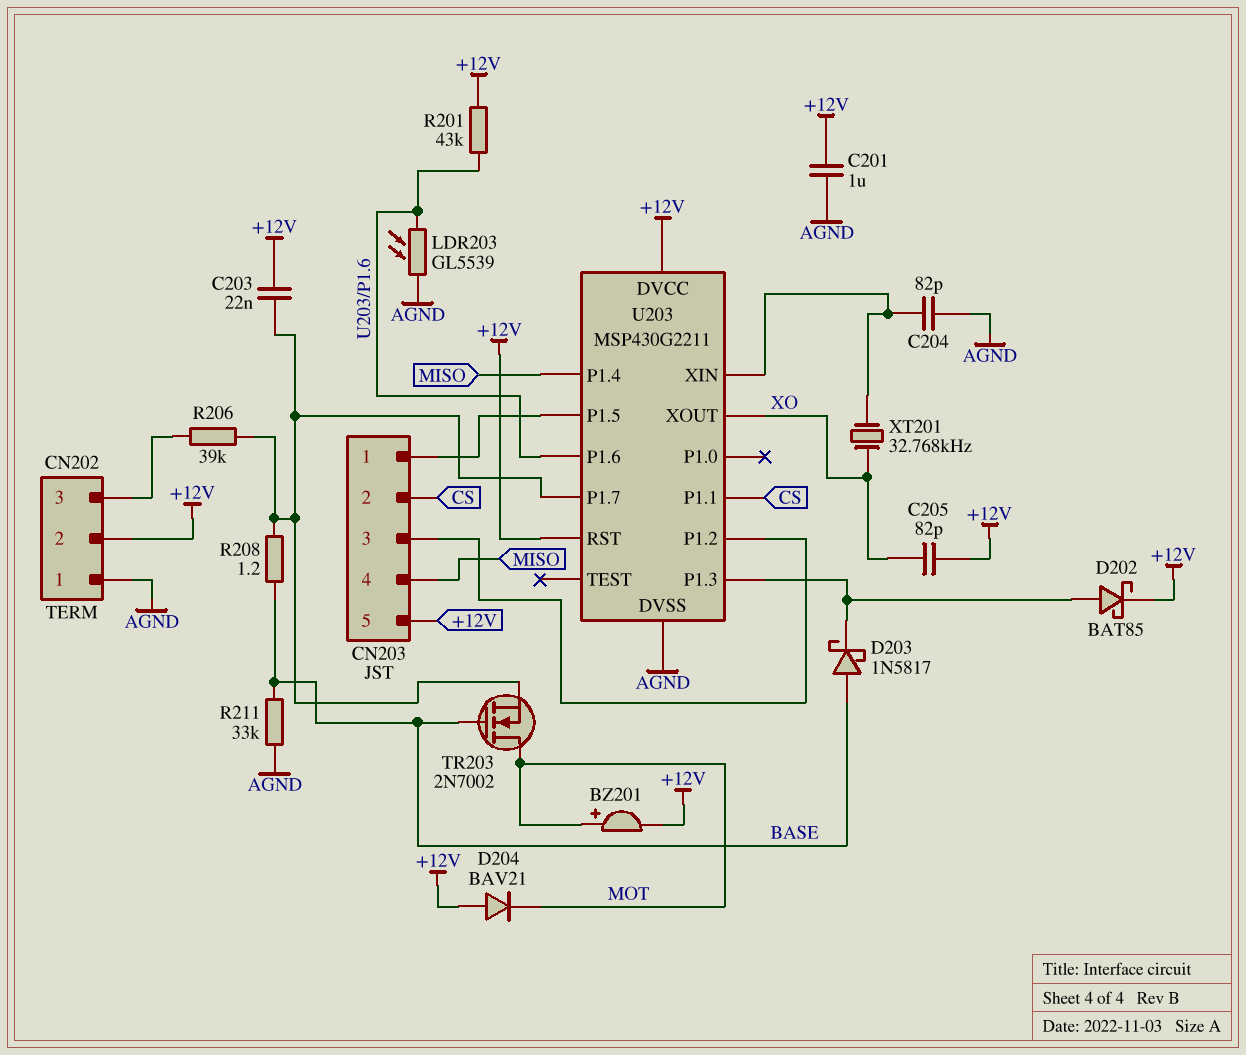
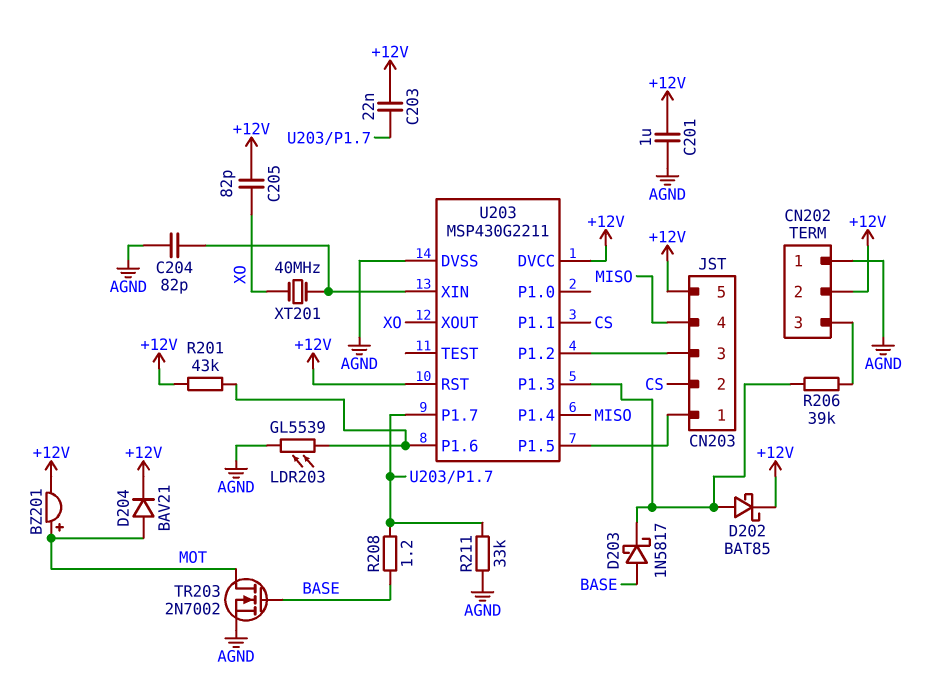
D204: diode BAV21 (A +12V, K MOT) -> diode BAV21 (A MOT, K +12V)
R206: 39k (CN202/3, U203/P1.7) -> 39k (CN202/3, U203/P1.3)
R211: 33k (AGND, BASE) -> 33k (AGND, U203/P1.7)
TR203: NMOS 2N7002 (G BASE, D MOT, S U203/P1.7) -> NMOS 2N7002 (G BASE, D MOT, S AGND)
XT201: 32.768kHz (U203/XIN, XO) -> 40MHz (U203/XIN, XO)

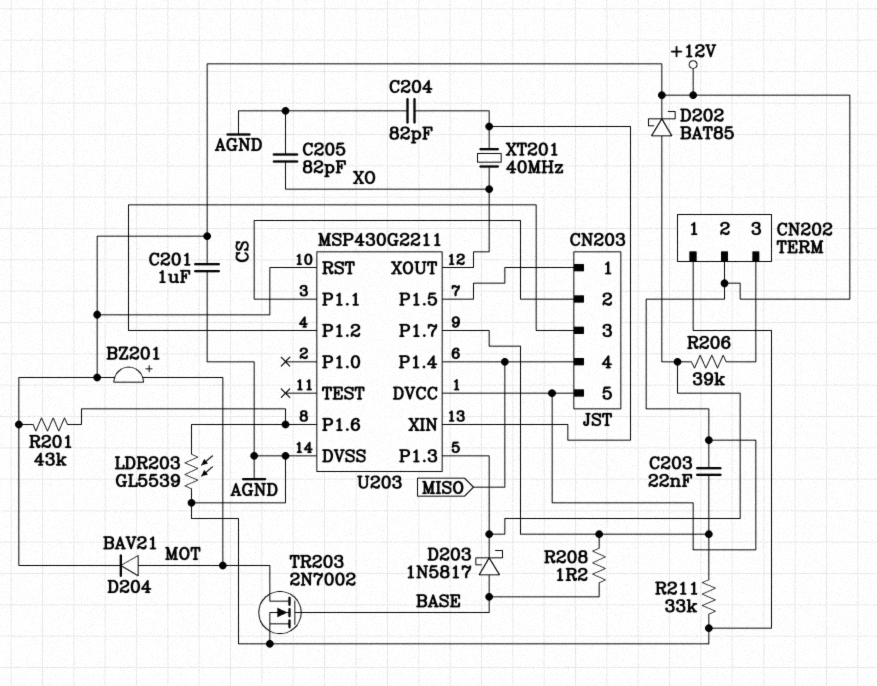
C205: 82pF (+12V, XO) -> 82pF (AGND, XO)

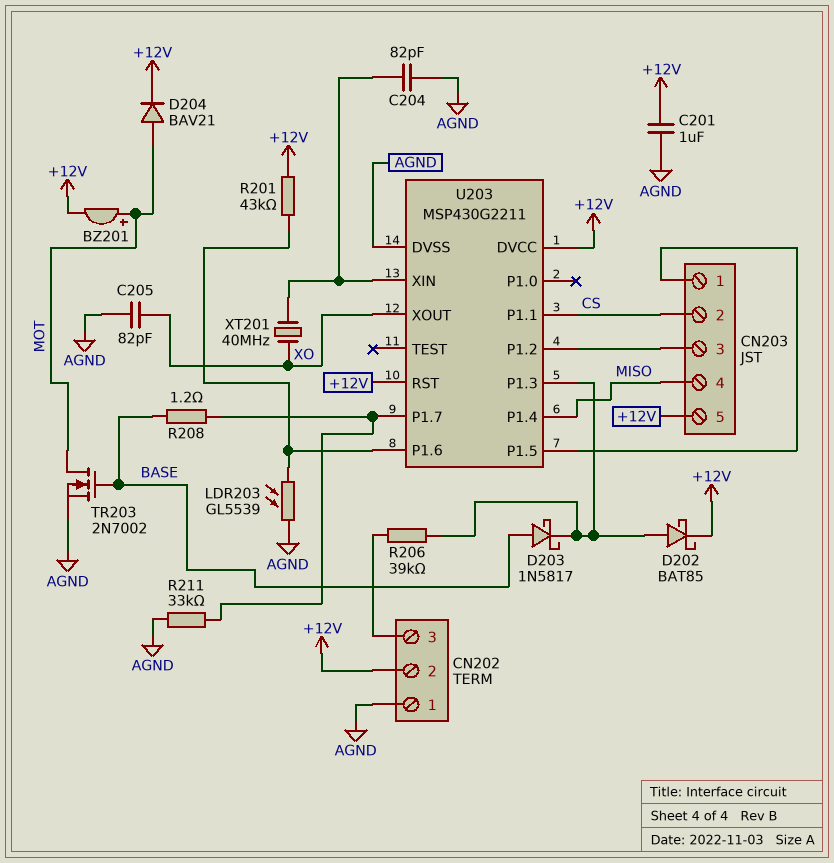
C203: 22nF (+12V, U203/P1.7) -> none

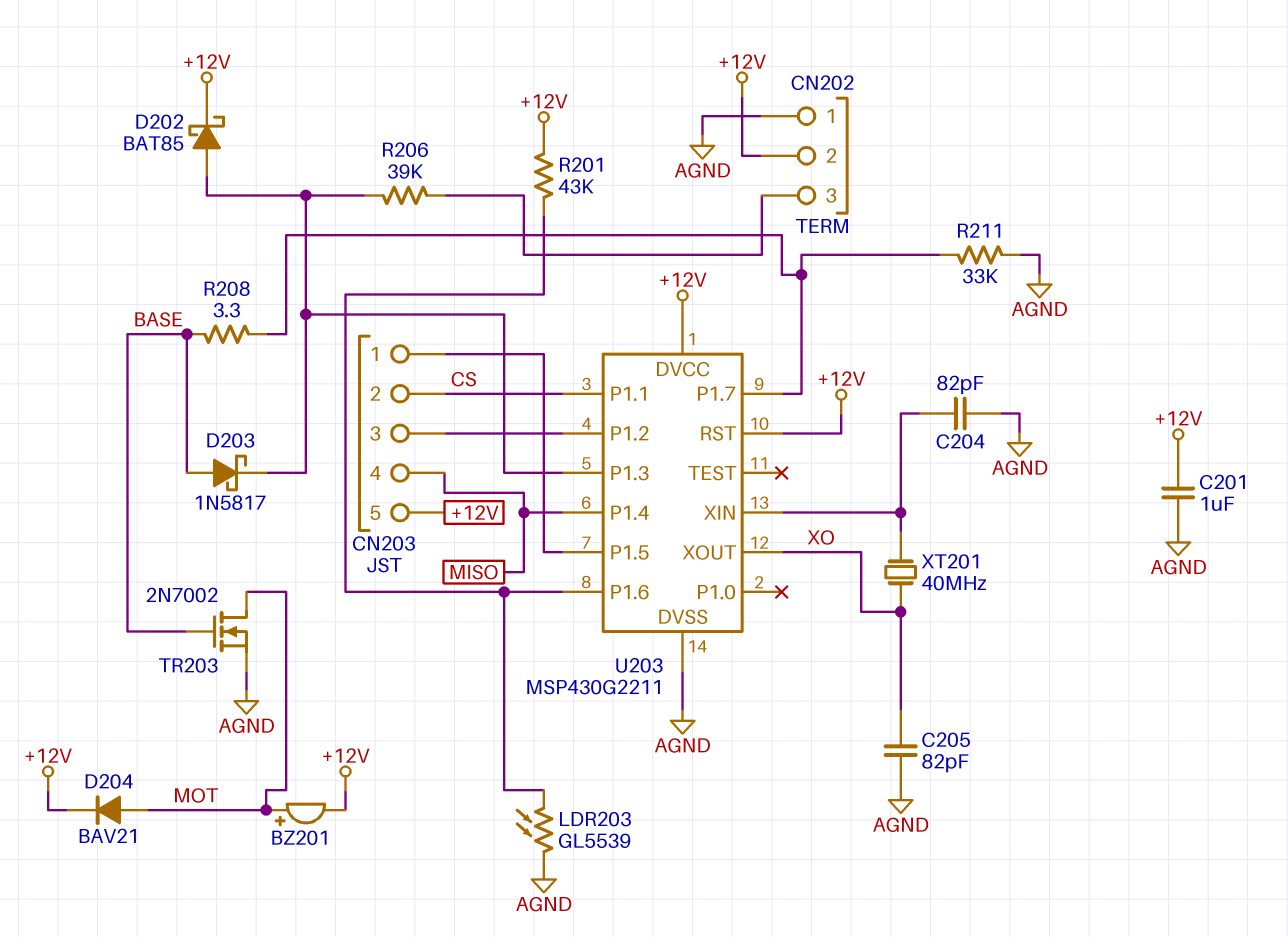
R208: 1.2 (BASE, U203/P1.7) -> 3.3 (BASE, U203/P1.7)

